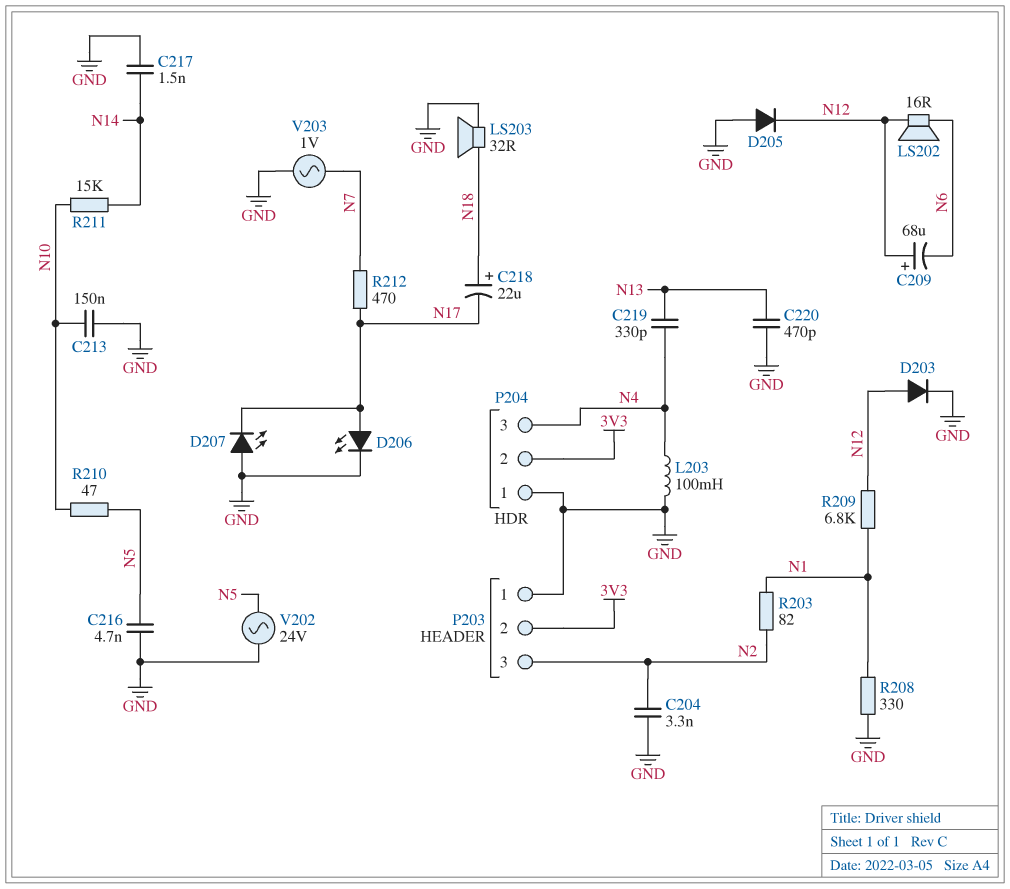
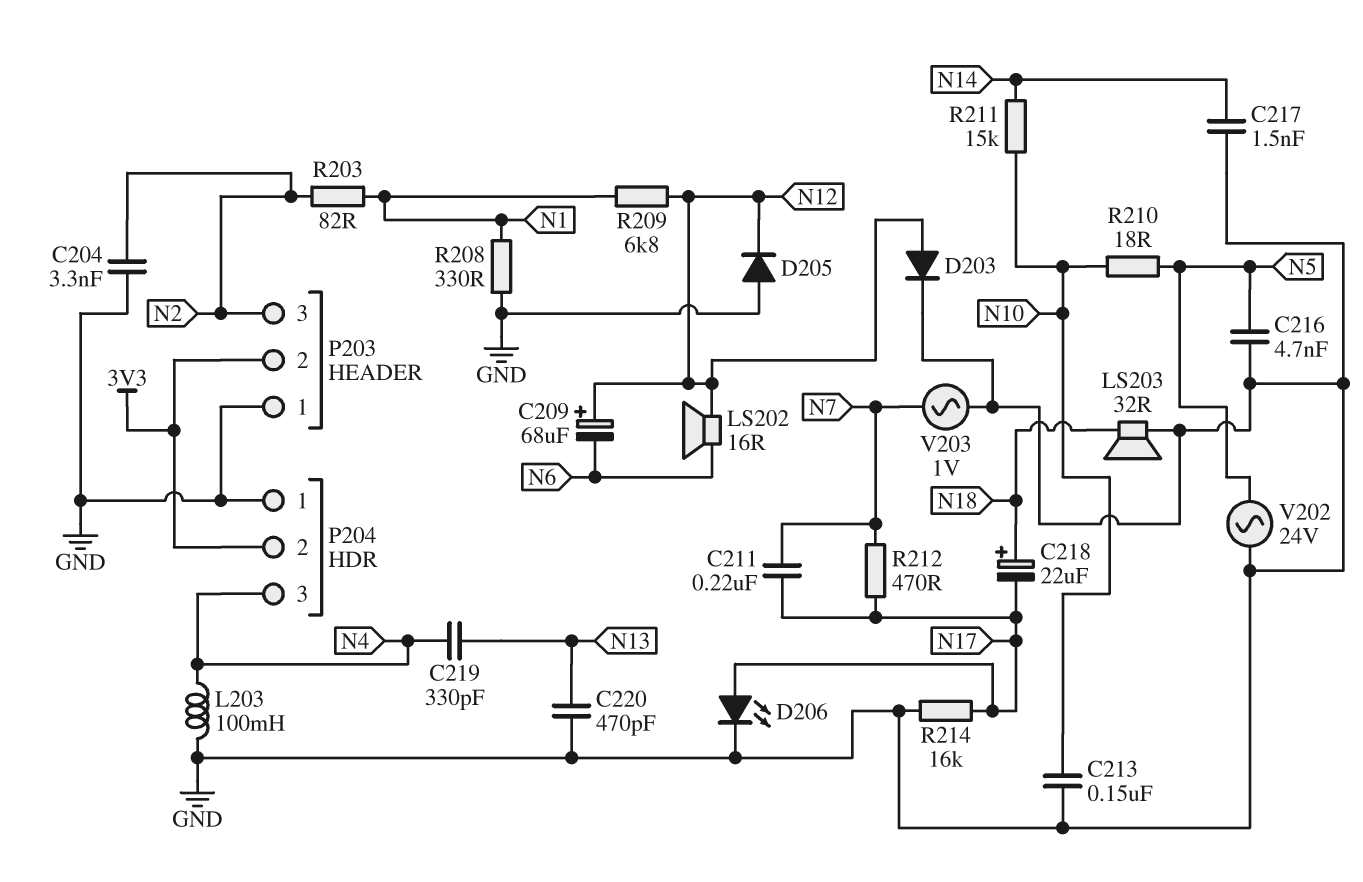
C211: none -> 220nF (N7, N17)
D207: LED (A GND, K N17) -> none
R210: 47 (N5, N10) -> 18 (N5, N10)
R214: none -> 16k (GND, N17)

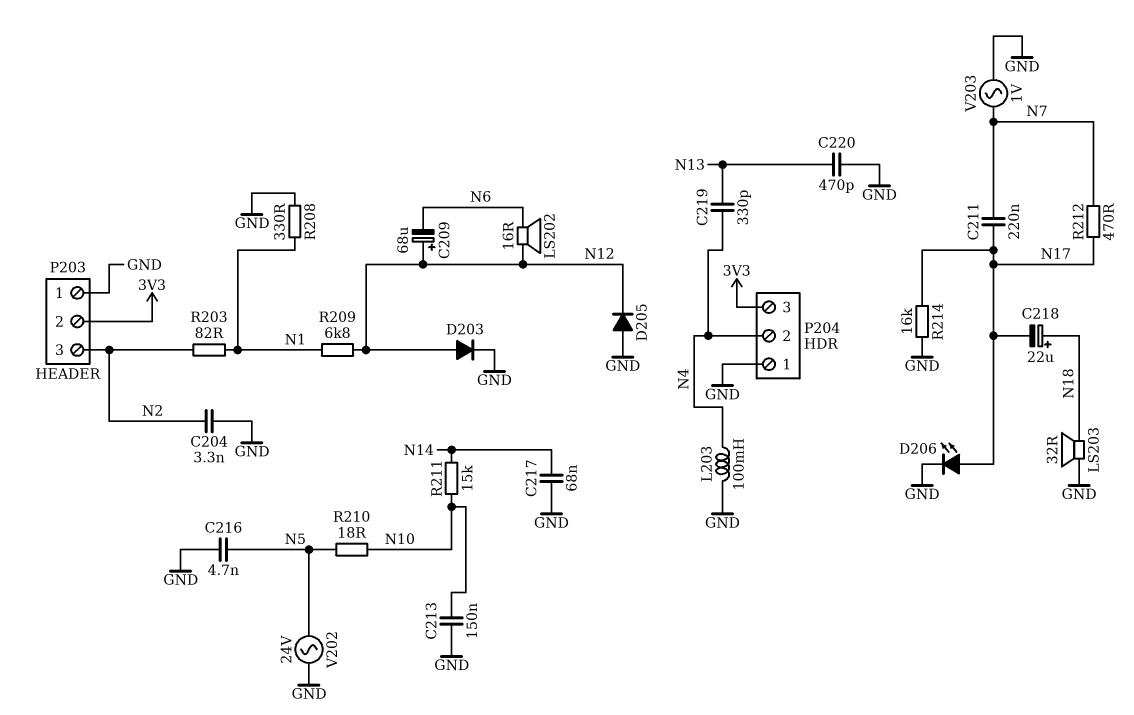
C217: 1.5nF (GND, N14) -> 68nF (GND, N14)
P204 pin 2: 3V3 -> N4
P204 pin 3: N4 -> 3V3

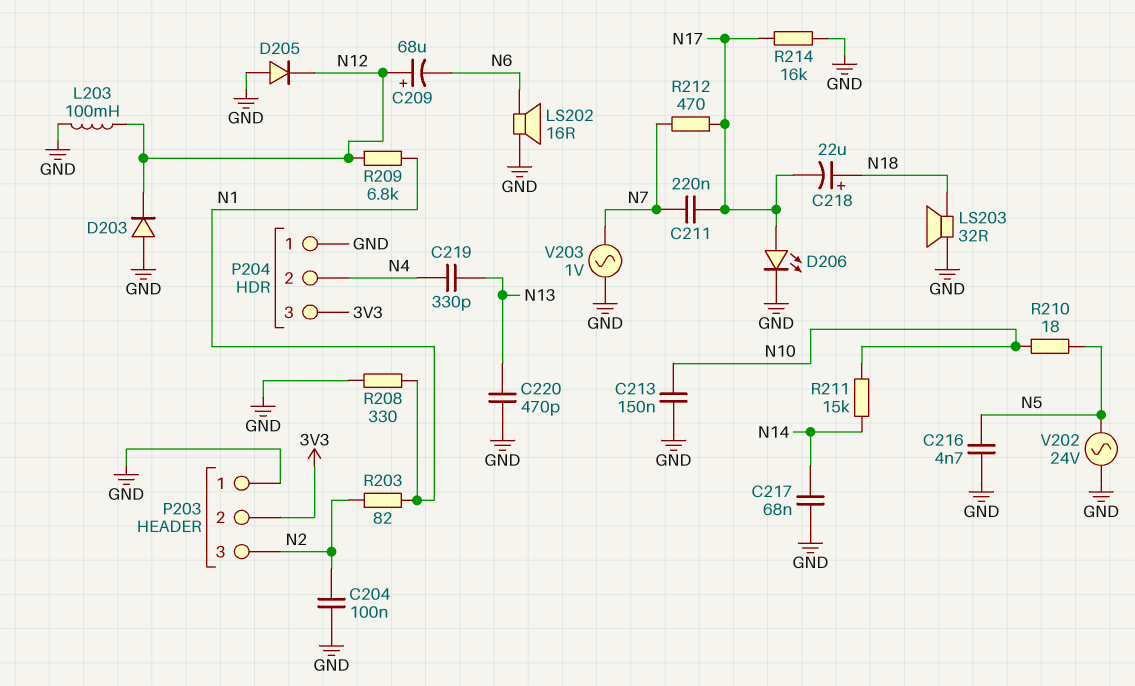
C204: 3.3nF (GND, N2) -> 100nF (GND, N2)
D203: diode (A N12, K GND) -> diode (A GND, K N12)
L203: 100mH (GND, N4) -> 100mH (GND, N12)
LS202: speaker 16R (N6, N12) -> speaker 16R (GND, N6)

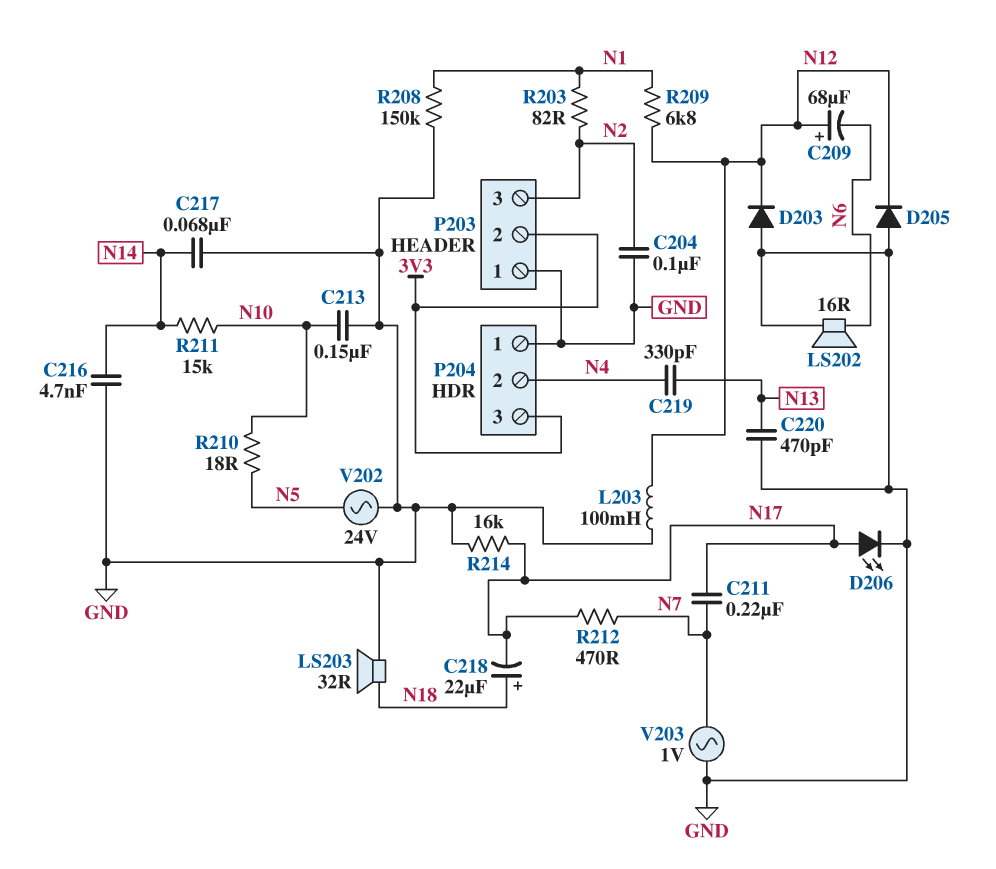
C216: 4.7nF (GND, N5) -> 4.7nF (GND, N14)
R208: 330 (GND, N1) -> 150k (GND, N1)

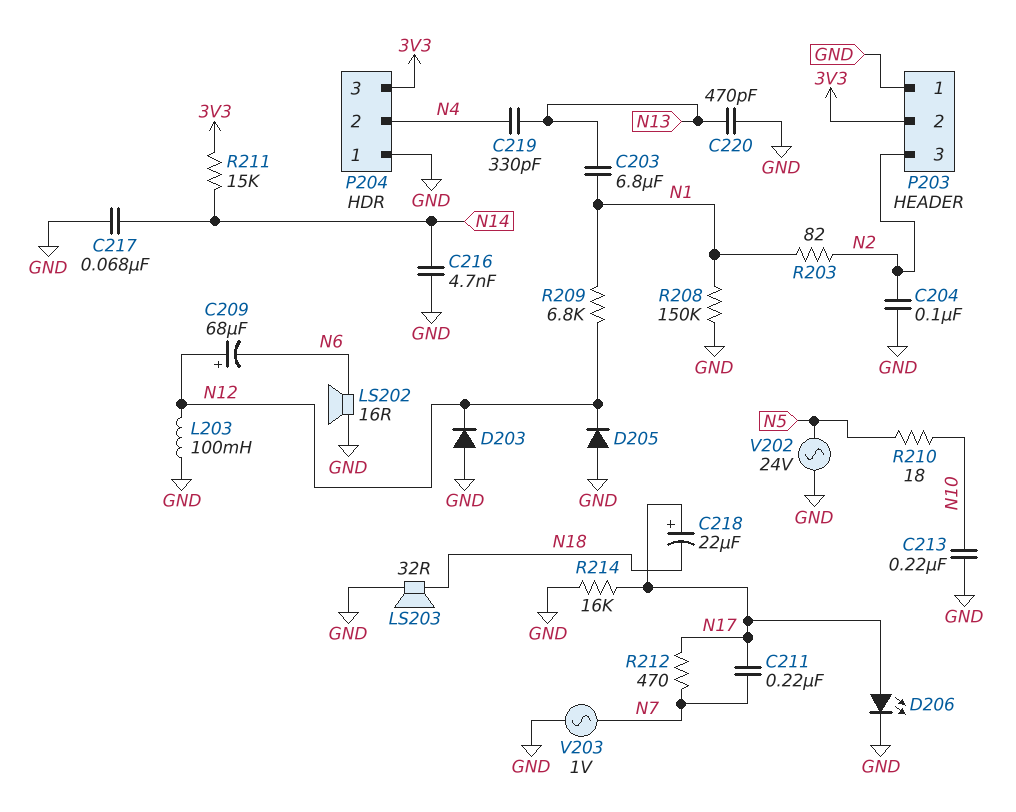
C203: none -> 6.8uF (N1, N13)
C213: 150nF (GND, N10) -> 220nF (GND, N10)
C218: 22uF (plus N18, minus N17) -> 22uF (plus N17, minus N18)
R211: 15k (N10, N14) -> 15k (3V3, N14)

